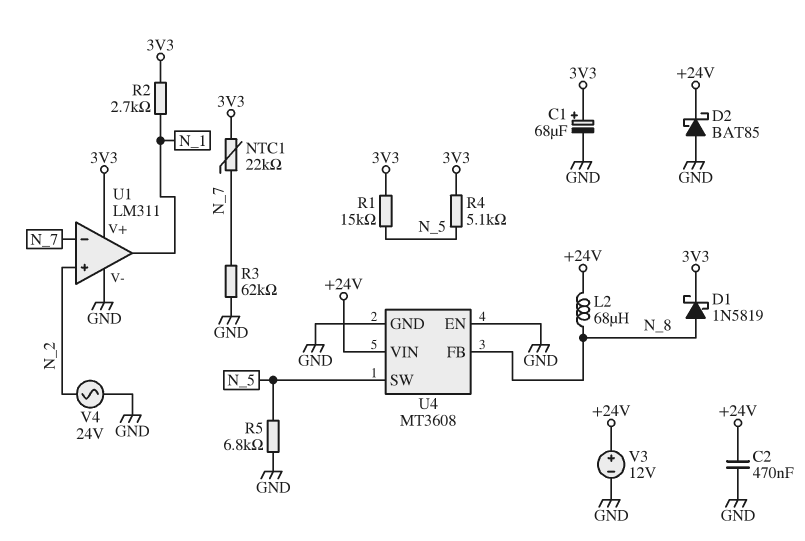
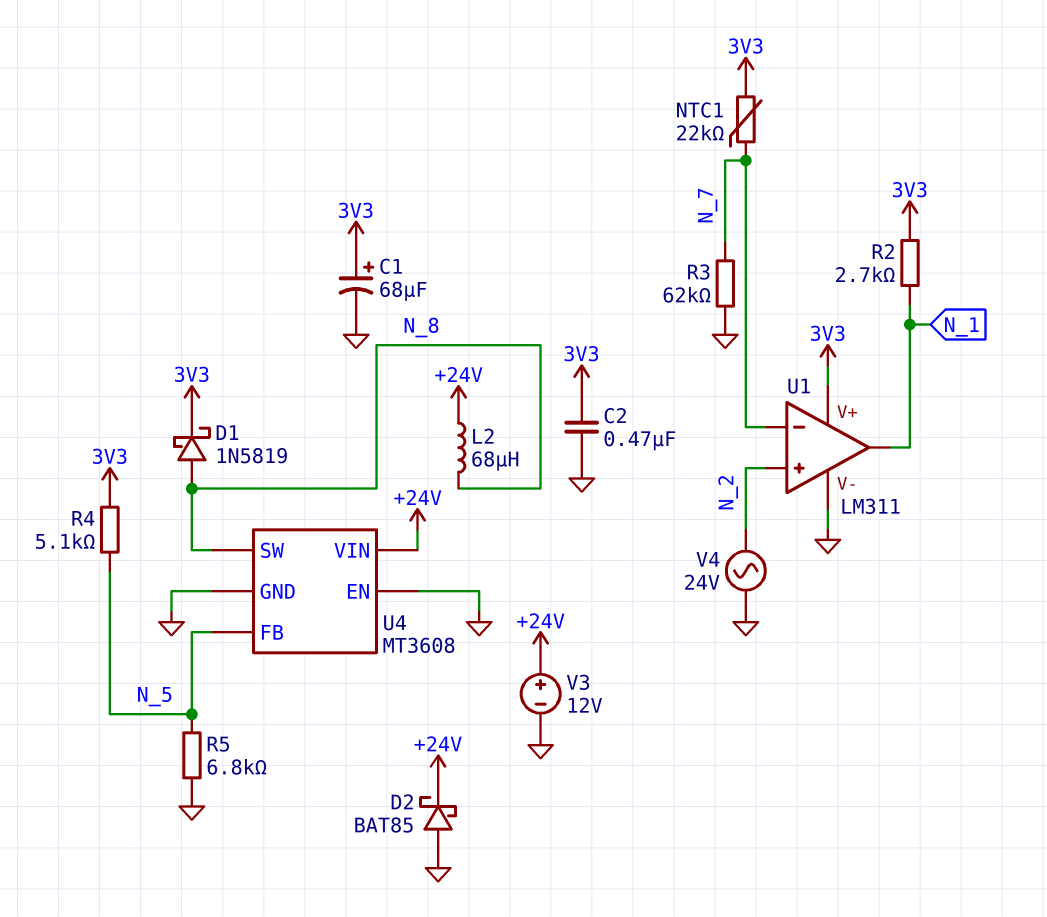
C2: 470nF (+24V, GND) -> 470nF (3V3, GND)
R1: 15k (3V3, N_5) -> none
U4 pin FB: N_8 -> N_5
U4 pin SW: N_5 -> N_8

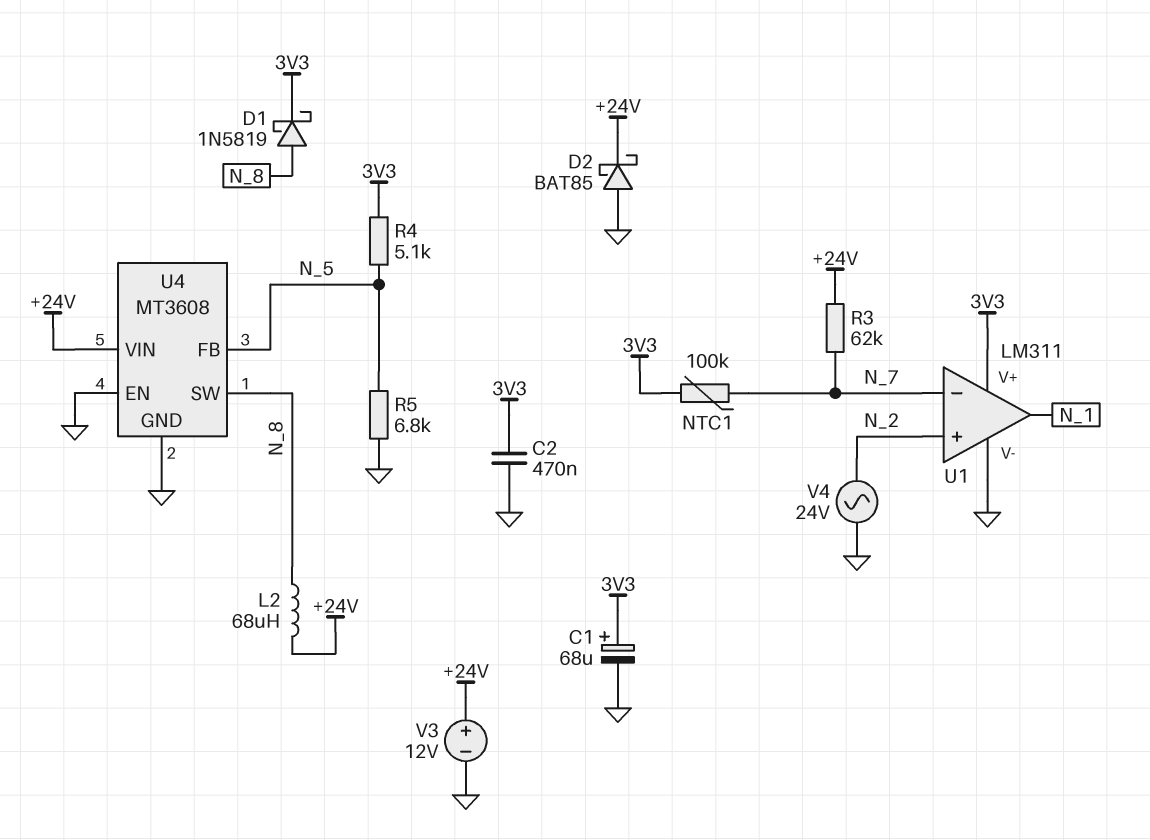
NTC1: 22k (3V3, N_7) -> 100k (3V3, N_7)
R2: 2.7k (3V3, N_1) -> none
R3: 62k (GND, N_7) -> 62k (+24V, N_7)

